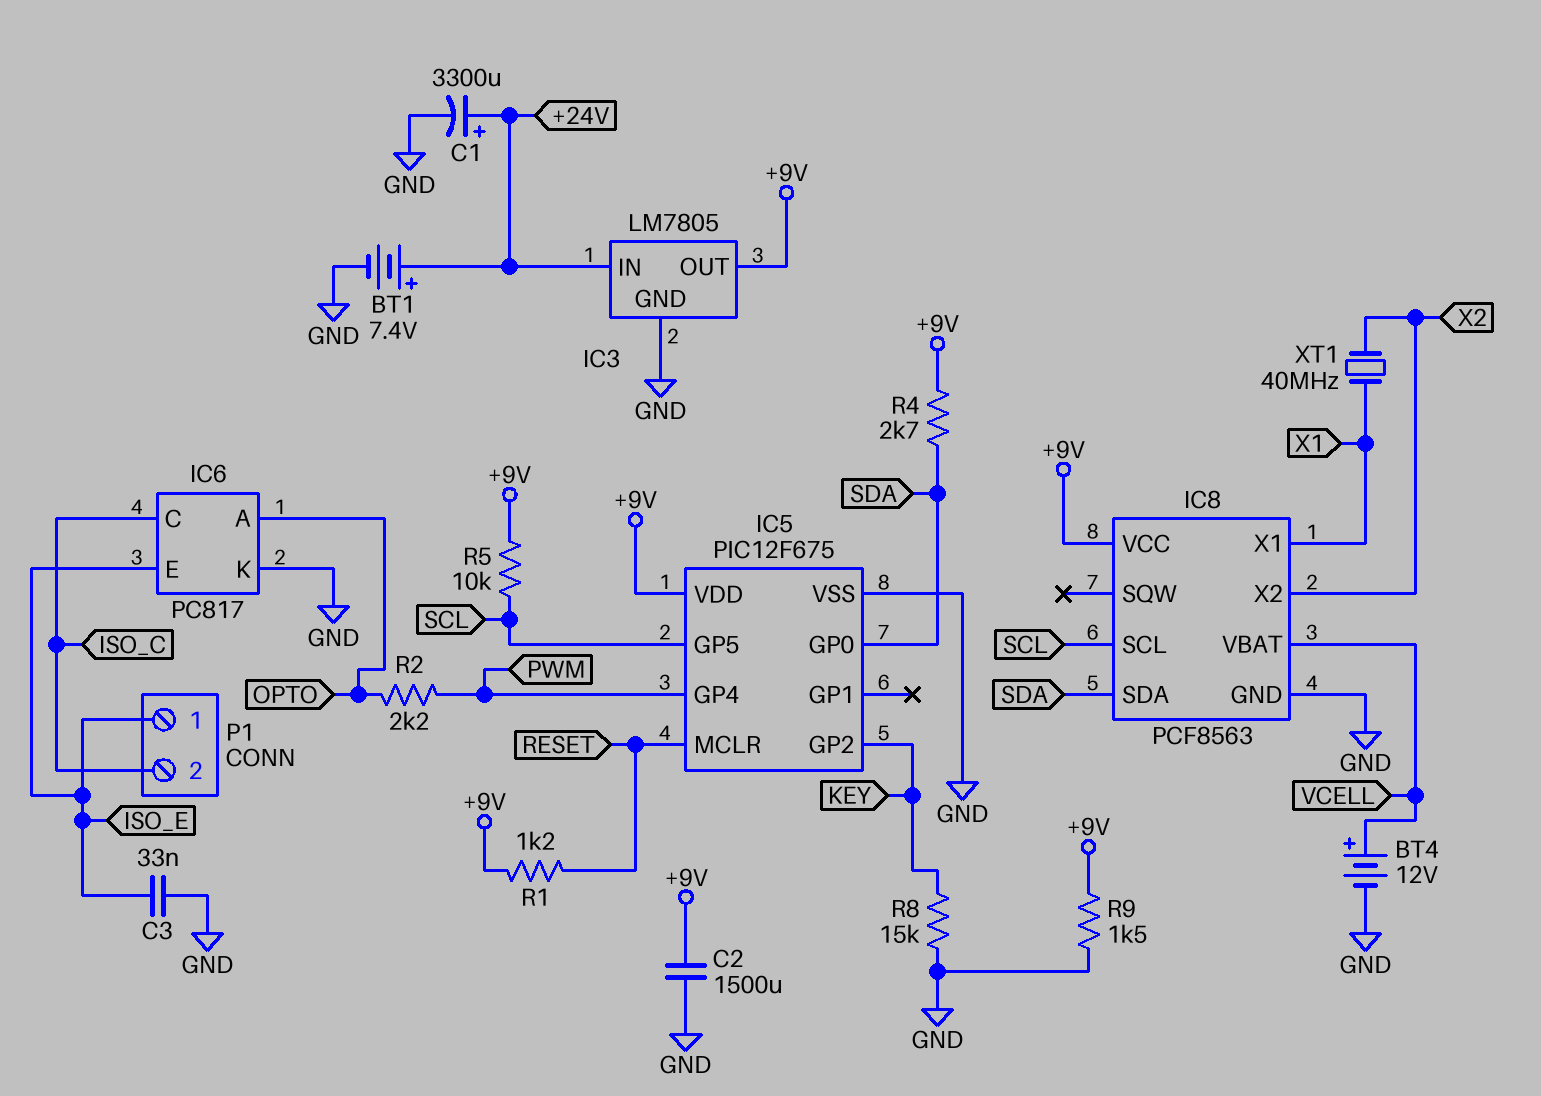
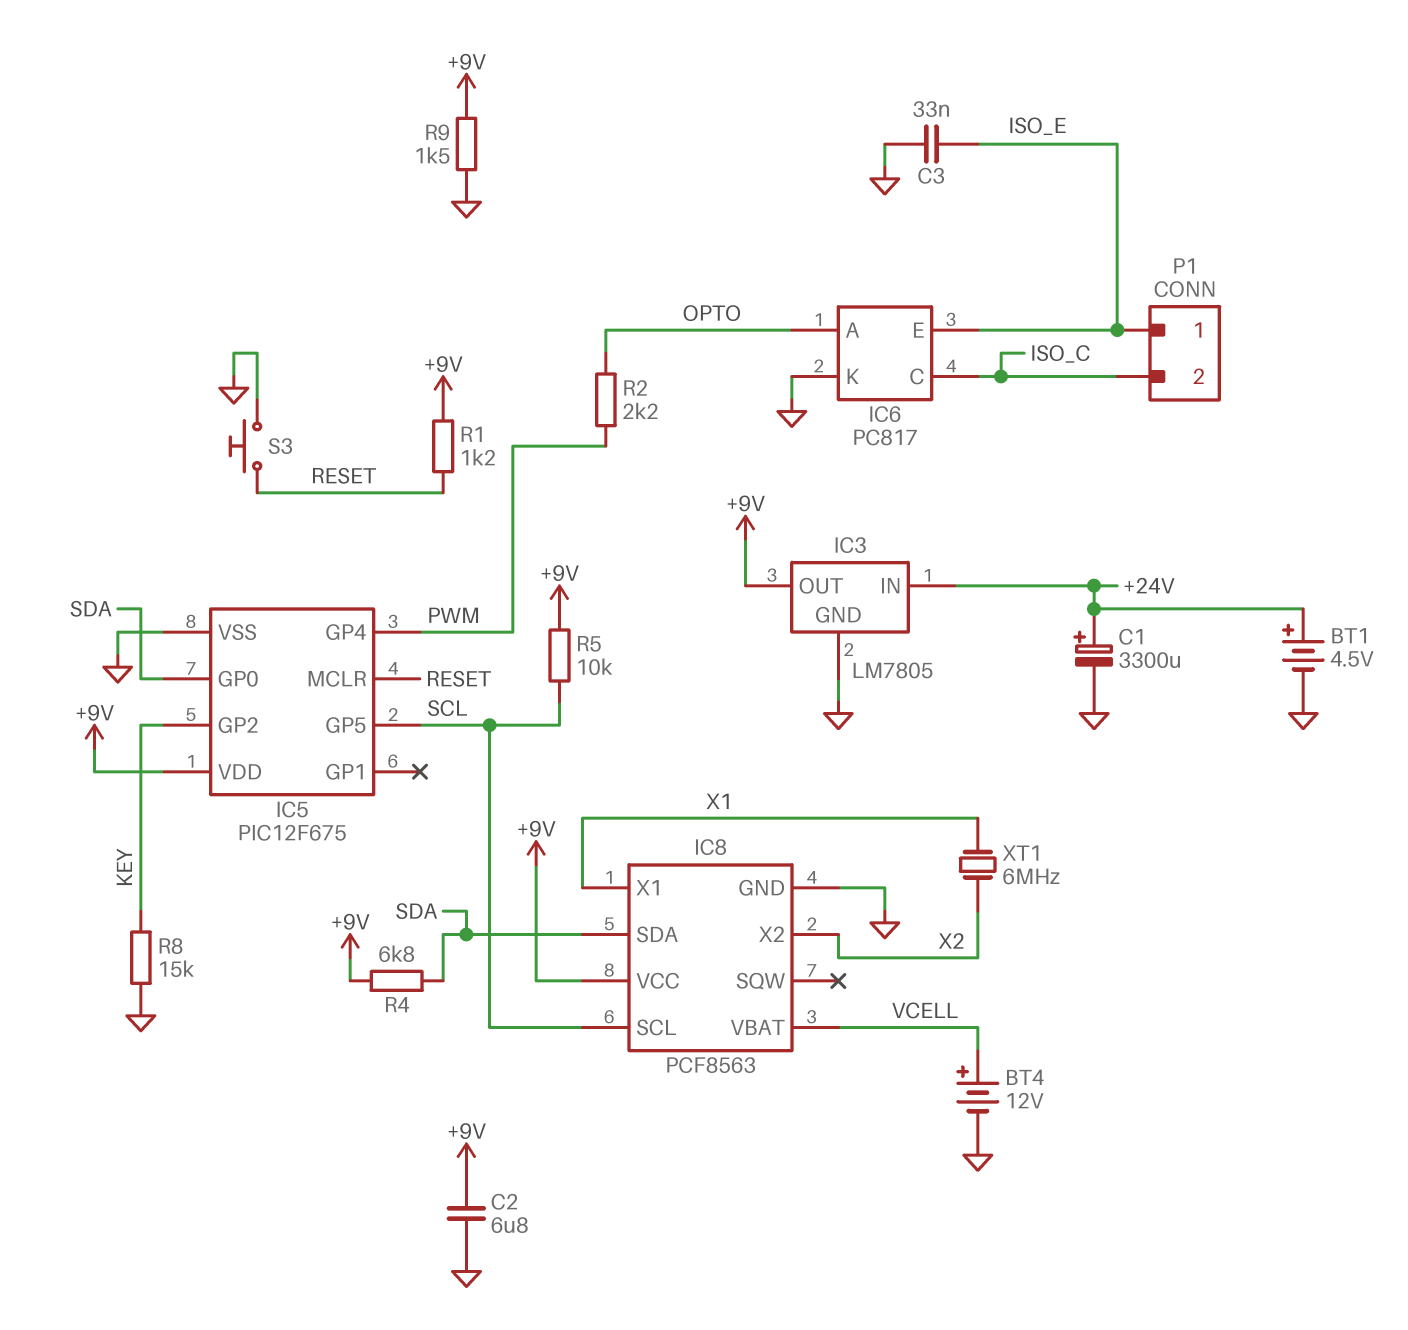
BT1: 7.4V (plus +24V, minus GND) -> 4.5V (plus +24V, minus GND)
C2: 1500uF (+9V, GND) -> 6.8uF (+9V, GND)
R4: 2.7k (+9V, SDA) -> 6.8k (+9V, SDA)
S3: none -> button (GND, RESET)
XT1: 40MHz (X1, X2) -> 6MHz (X1, X2)

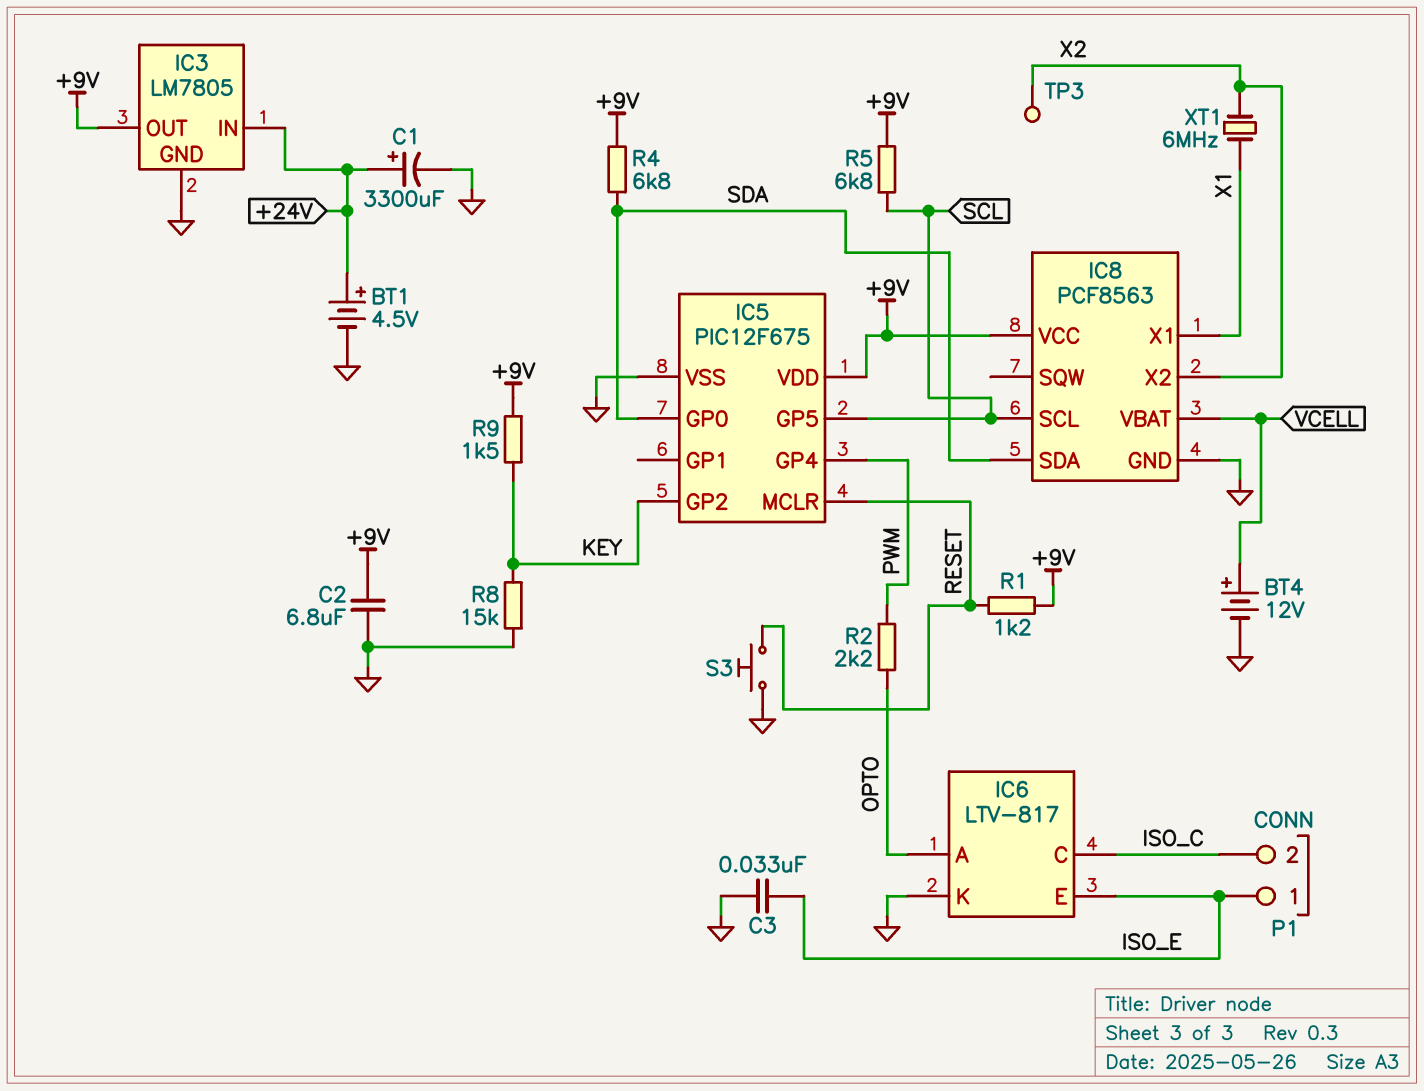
IC6: PC817 -> LTV-817
R5: 10k (+9V, SCL) -> 6.8k (+9V, SCL)
R9: 1.5k (+9V, GND) -> 1.5k (+9V, KEY)
TP3: none -> test point (X2)

